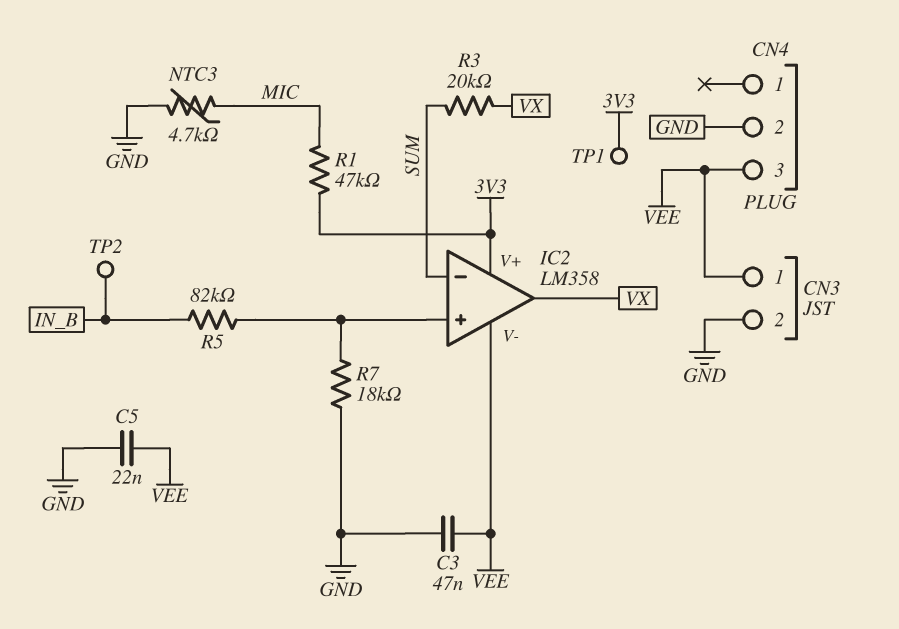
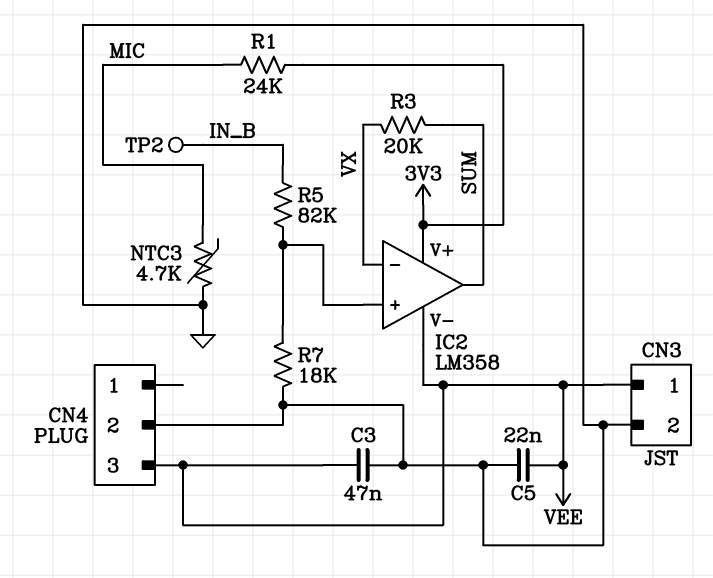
IC2 pin in-: SUM -> VX
IC2 pin out: VX -> SUM
R1: 47k (3V3, MIC) -> 24k (3V3, MIC)
TP1: test point (3V3) -> none

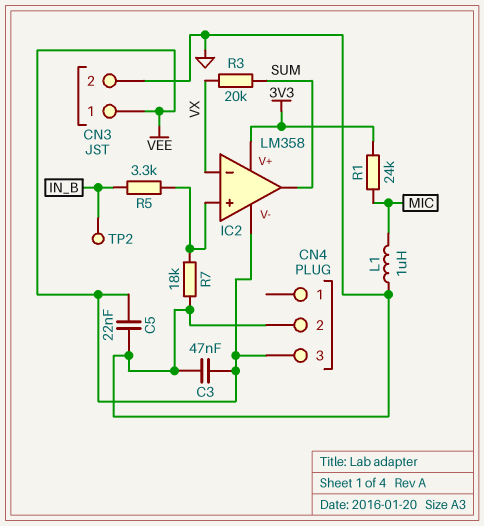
L1: none -> 1uH (GND, MIC)
NTC3: 4.7k (GND, MIC) -> none
R5: 82k (IC2/in+, IN_B) -> 3.3k (IC2/in+, IN_B)

